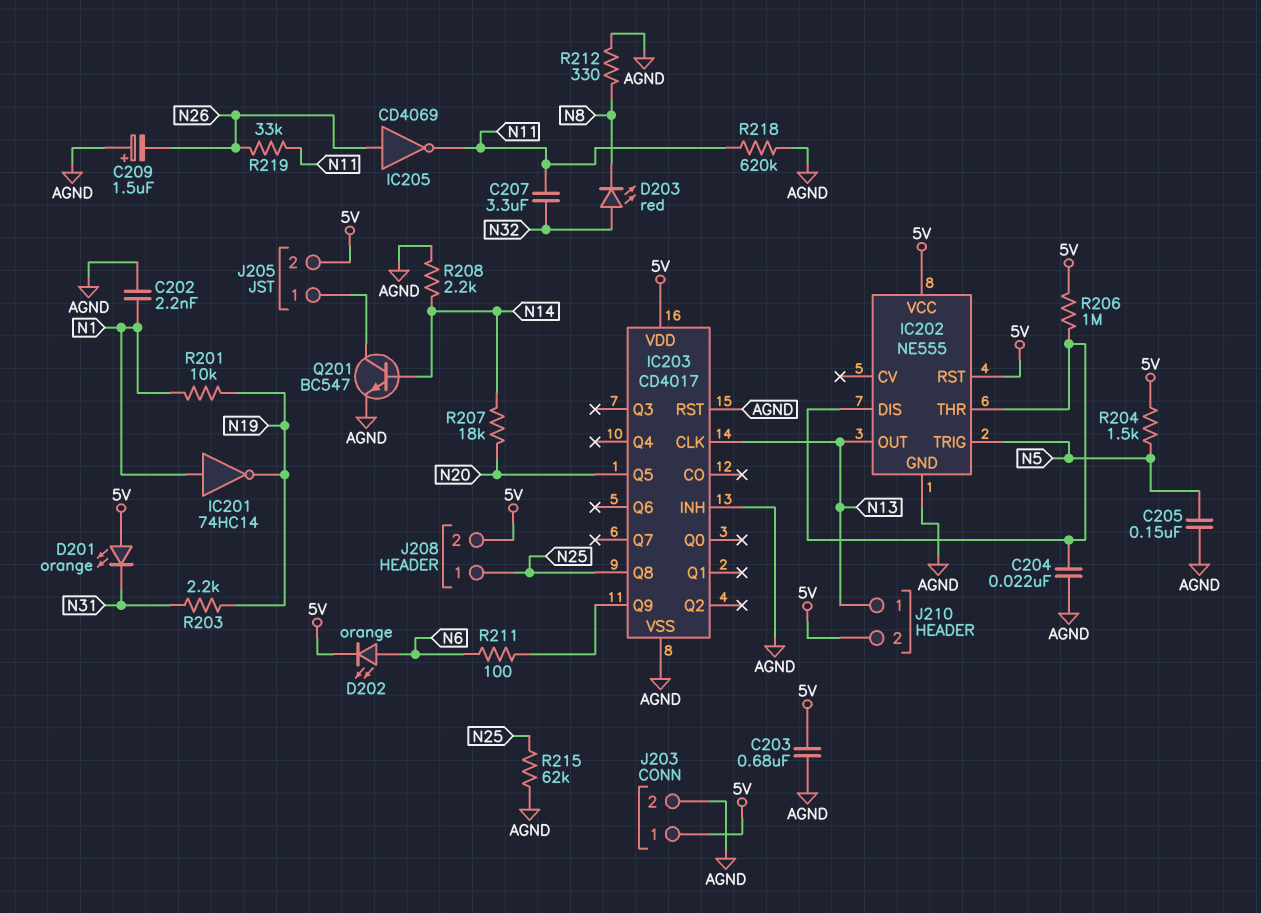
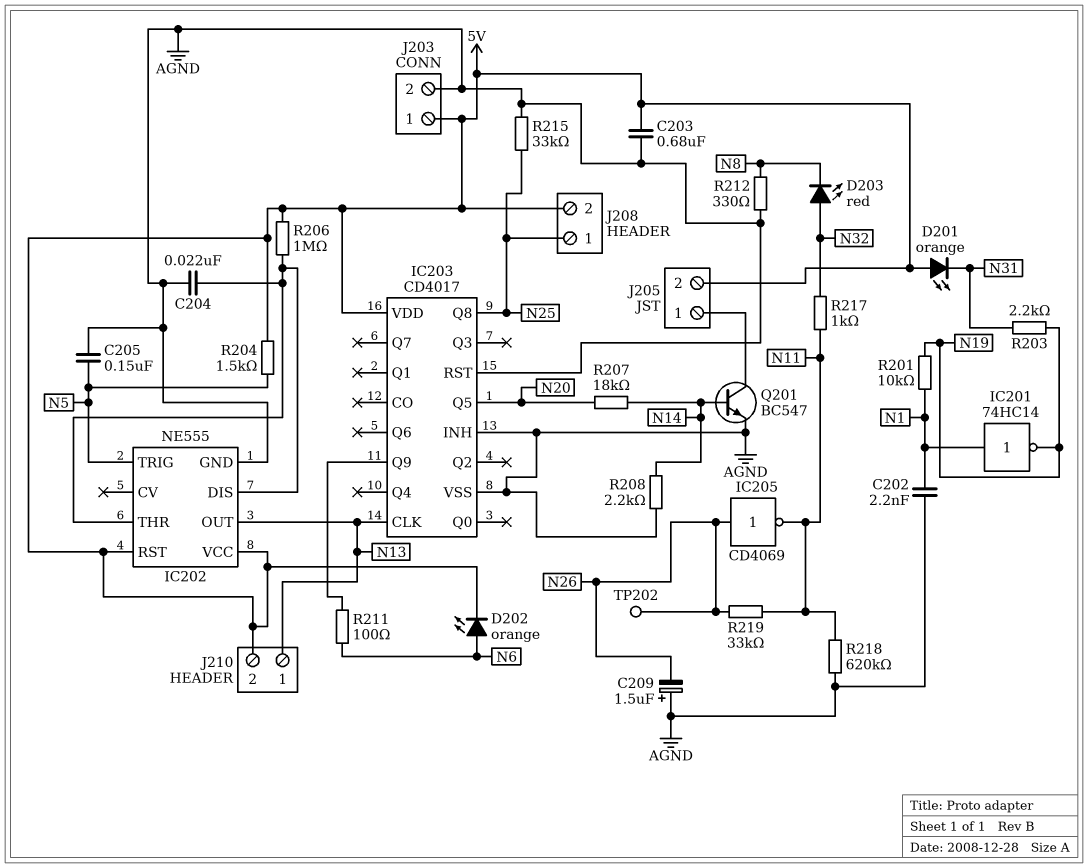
C207: 3.3uF (N11, N32) -> none
R215: 62k (AGND, N25) -> 33k (AGND, N25)
R217: none -> 1k (N11, N32)
TP202: none -> test point (N26)

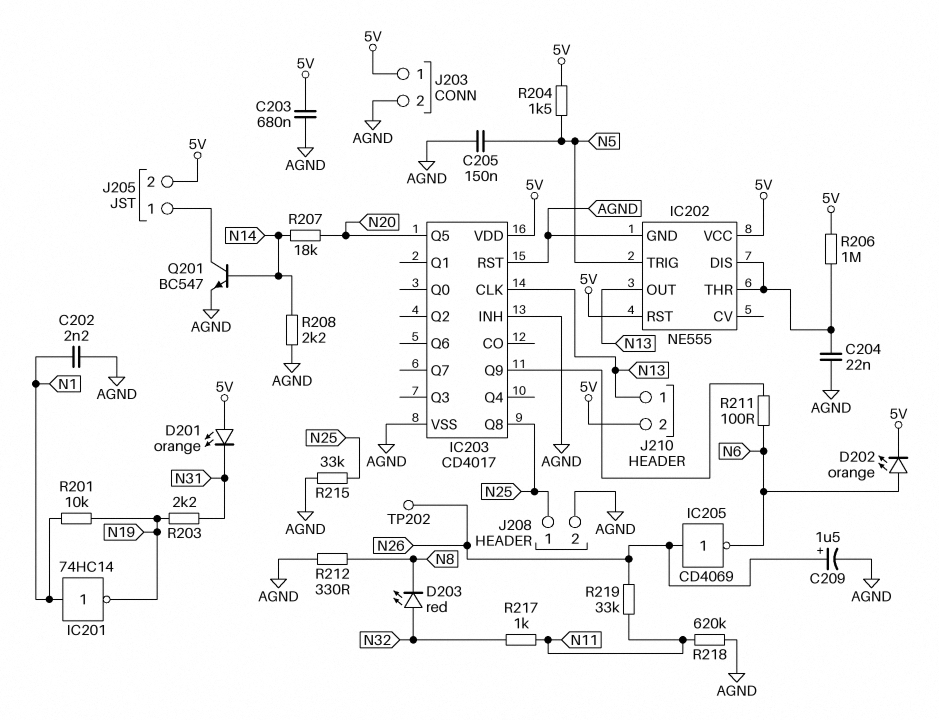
C209: 1.5uF (plus AGND, minus N26) -> 1.5uF (plus N26, minus AGND)
IC205: NOT CD4069 (in N26, out N11) -> NOT CD4069 (in N26, out N6)
J208 pin 2: 5V -> AGND

